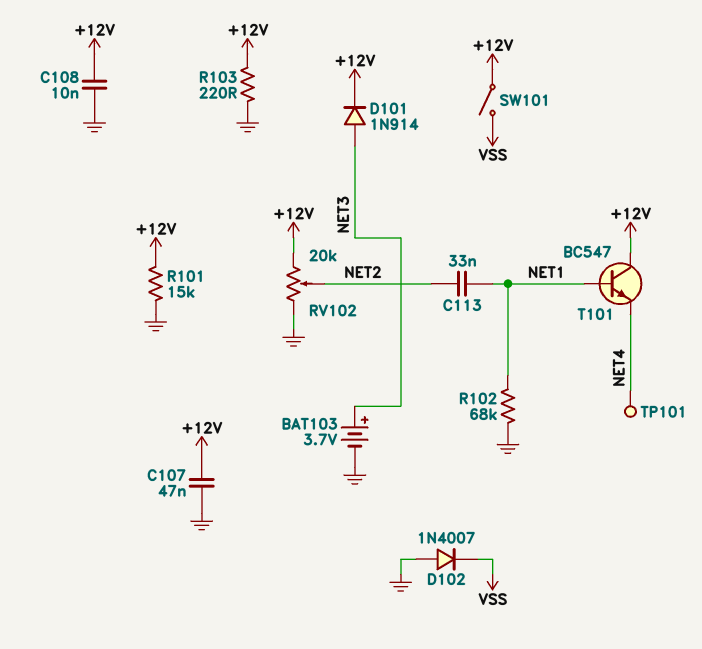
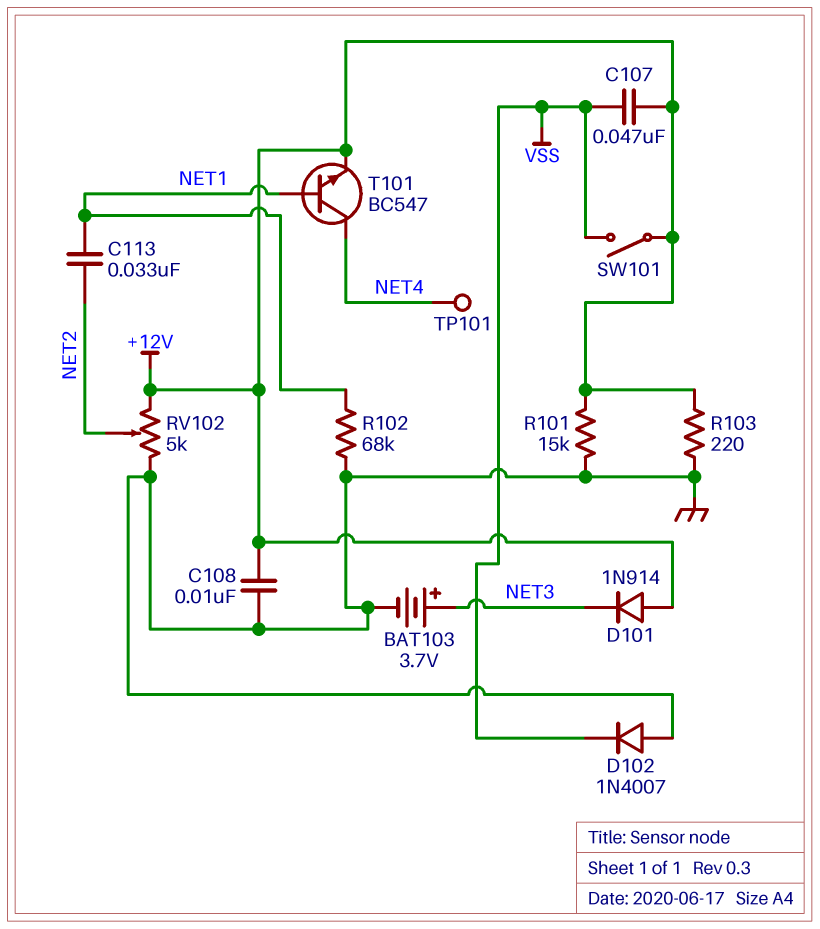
C107: 47nF (+12V, GND) -> 47nF (+12V, VSS)
D101: diode 1N914 (A NET3, K +12V) -> diode 1N914 (A +12V, K NET3)
RV102: 20k (+12V, GND, wiper NET2) -> 5k (+12V, GND, wiper NET2)
T101: NPN BC547 (B NET1, C +12V, E NET4) -> NPN BC547 (B NET1, C NET4, E +12V)

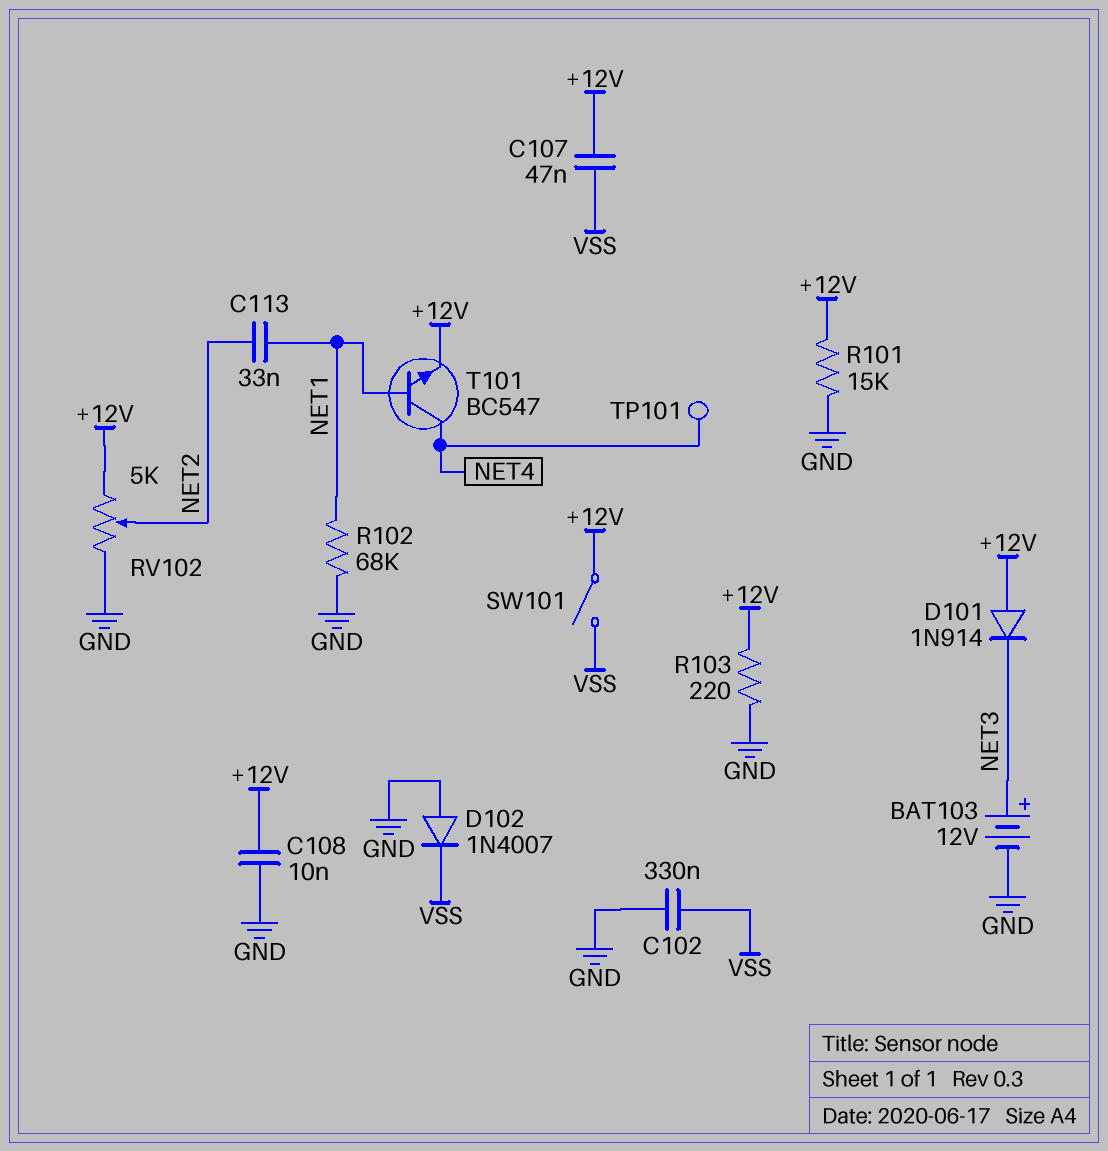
BAT103: 3.7V (plus NET3, minus GND) -> 12V (plus NET3, minus GND)
C102: none -> 330nF (GND, VSS)

